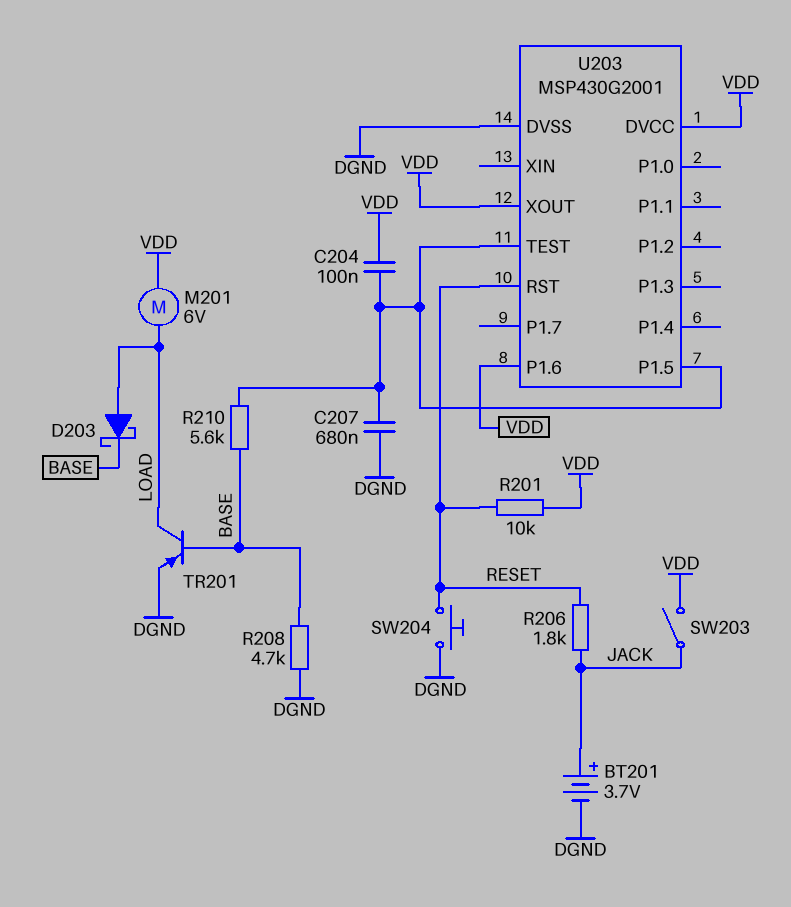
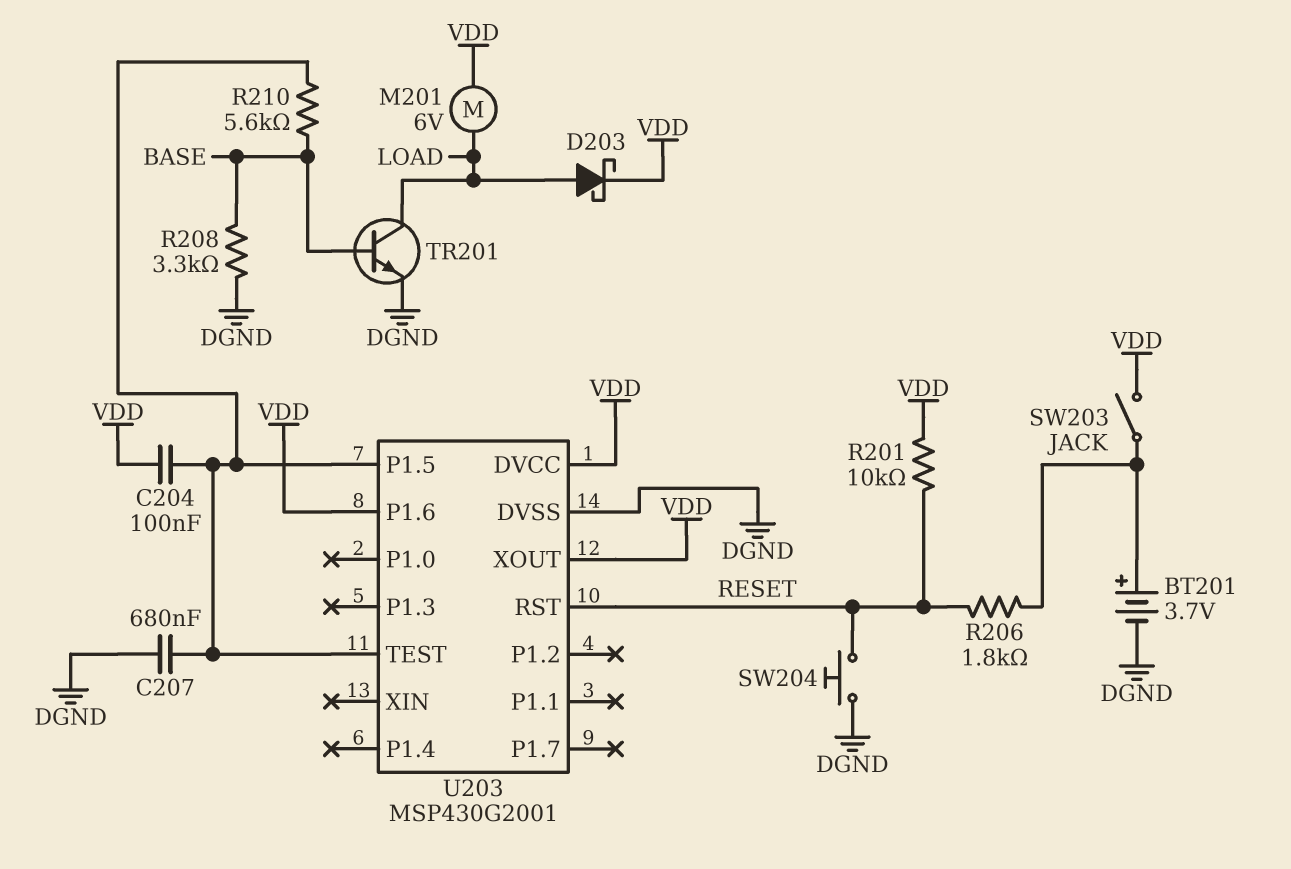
D203: schottky (A LOAD, K BASE) -> schottky (A LOAD, K VDD)
R208: 4.7k (BASE, DGND) -> 3.3k (BASE, DGND)
TR201: PNP (B BASE, C LOAD, E DGND) -> NPN (B BASE, C LOAD, E DGND)

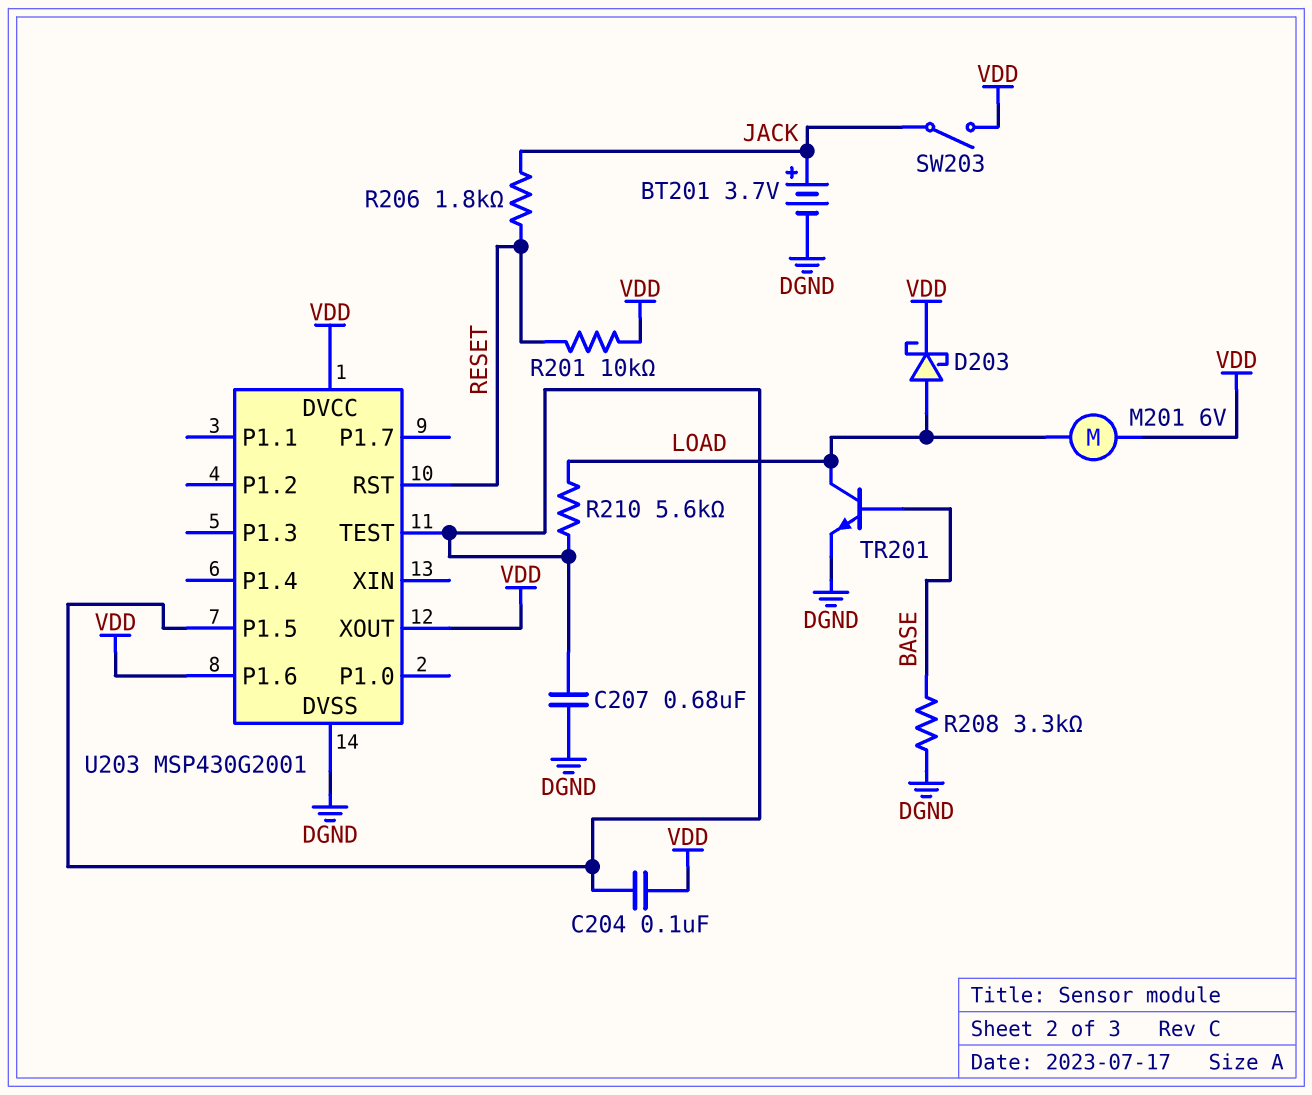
R210: 5.6k (BASE, U203/P1.5) -> 5.6k (LOAD, U203/P1.5)
SW204: button (DGND, RESET) -> none

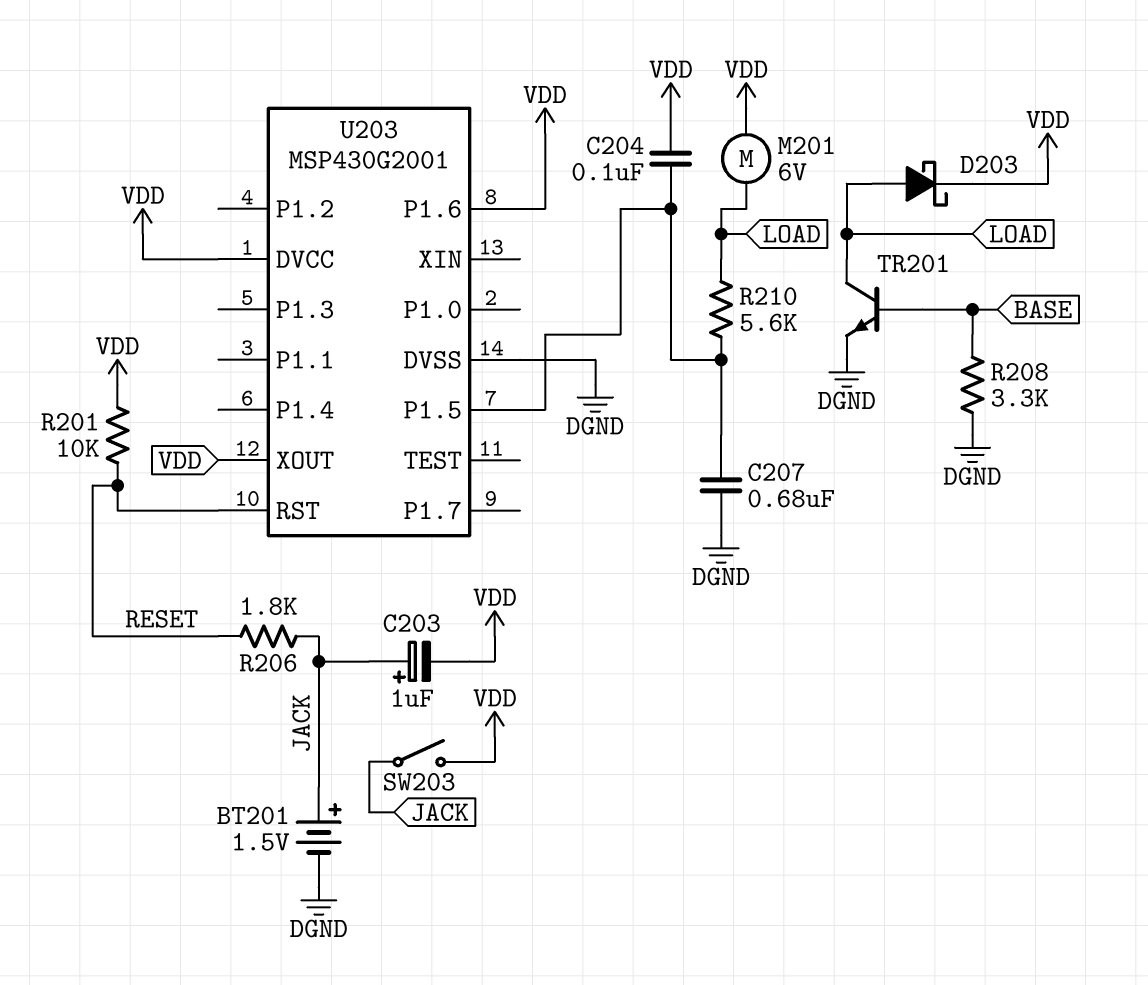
BT201: 3.7V (plus JACK, minus DGND) -> 1.5V (plus JACK, minus DGND)
C203: none -> 1uF (plus JACK, minus VDD)
U203 pin TEST: U203/P1.5 -> none

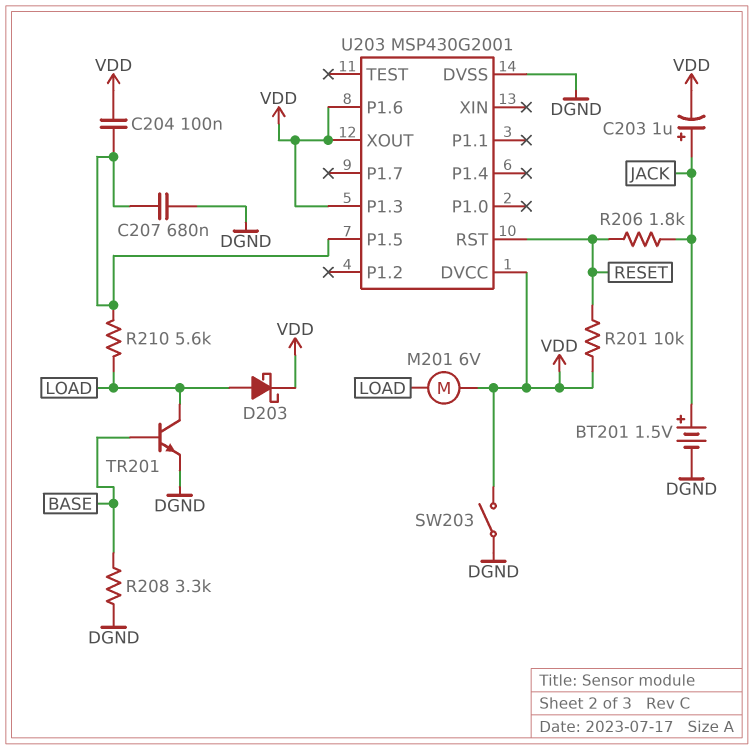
SW203: switch (JACK, VDD) -> switch (DGND, VDD)
U203 pin P1.3: none -> VDD

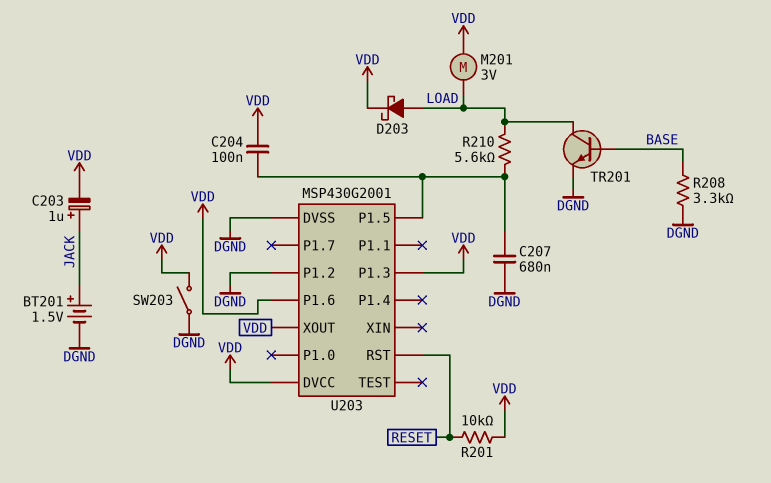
M201: motor 6V (LOAD, VDD) -> motor 3V (LOAD, VDD)
R206: 1.8k (JACK, RESET) -> none
U203 pin P1.2: none -> DGND

